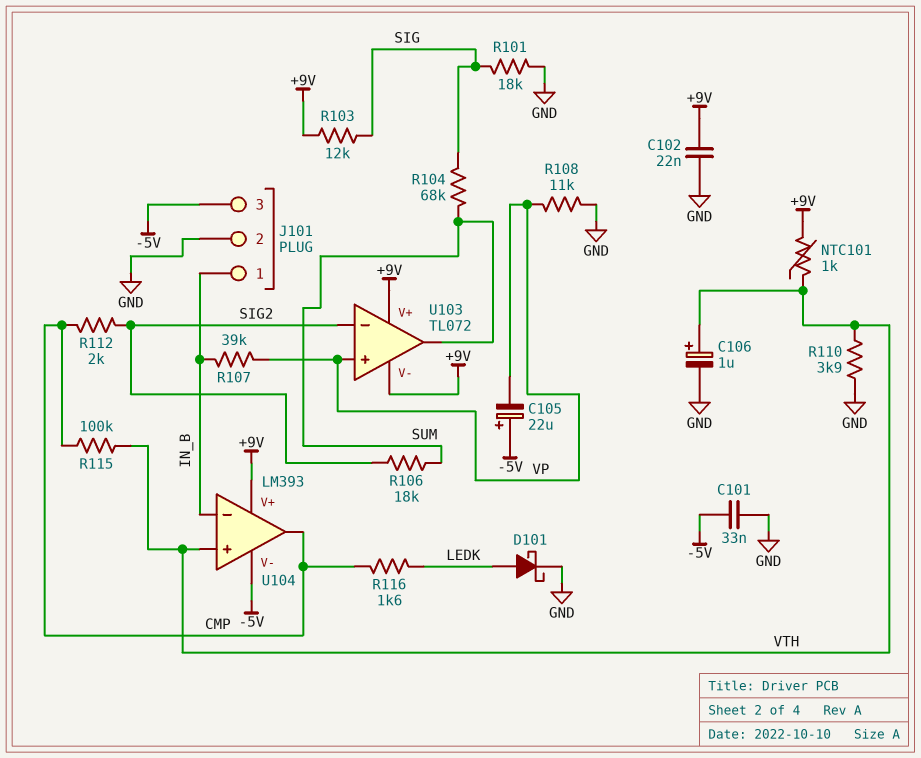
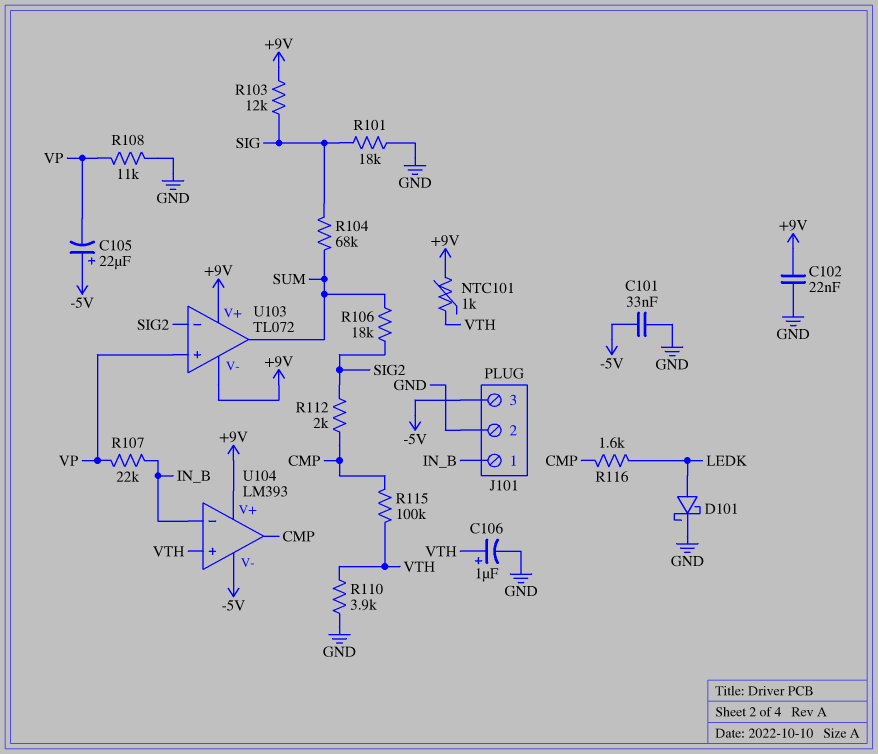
R107: 39k (IN_B, VP) -> 22k (IN_B, VP)

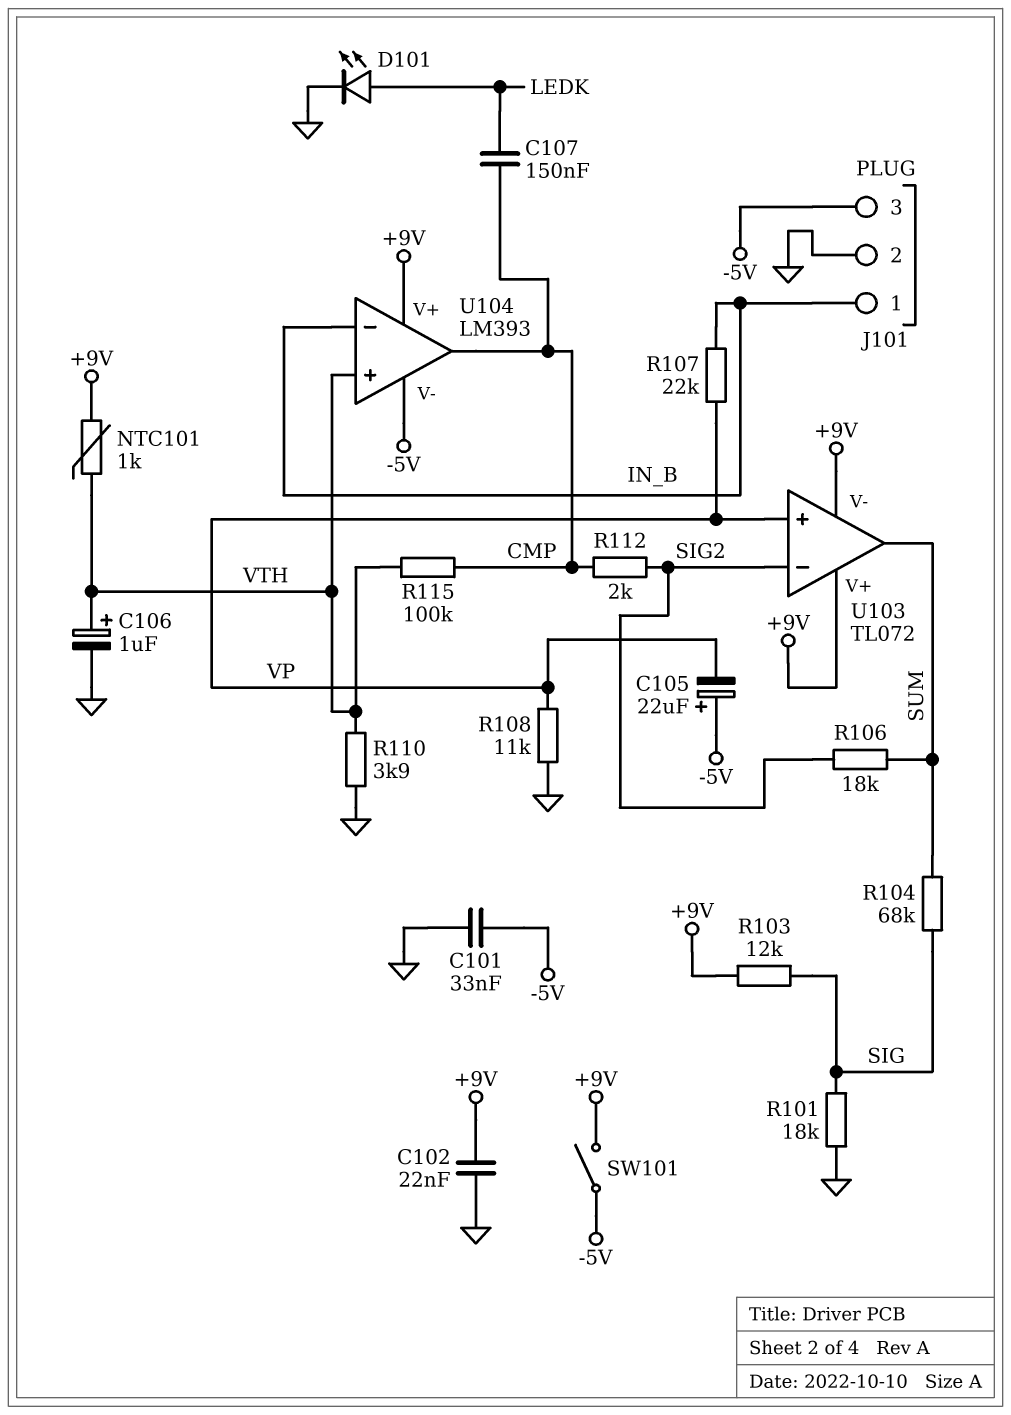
C107: none -> 150nF (CMP, LEDK)
D101: schottky (A LEDK, K GND) -> LED (A LEDK, K GND)
R116: 1.6k (CMP, LEDK) -> none
SW101: none -> switch (+9V, -5V)

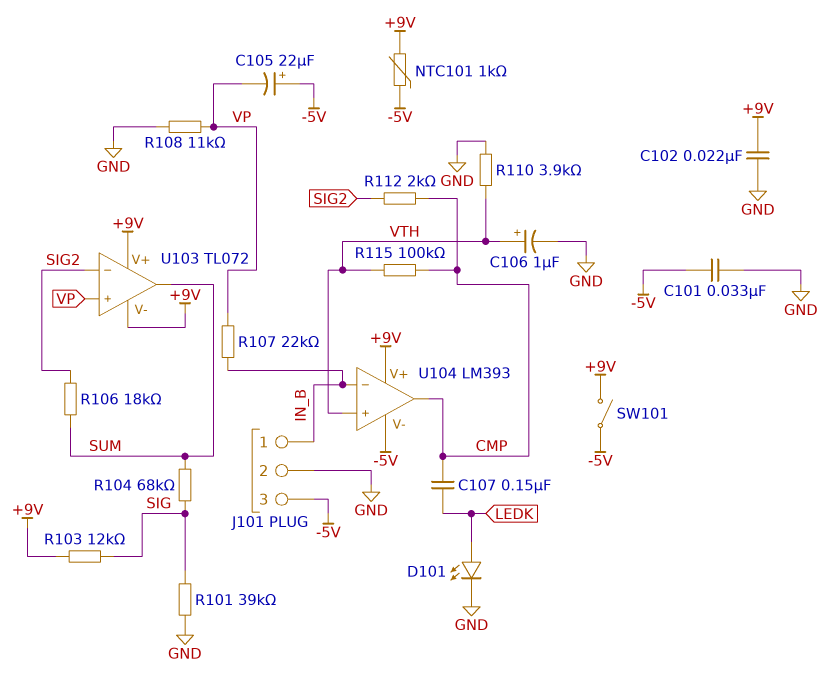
NTC101: 1k (+9V, VTH) -> 1k (+9V, -5V)
R101: 18k (GND, SIG) -> 39k (GND, SIG)

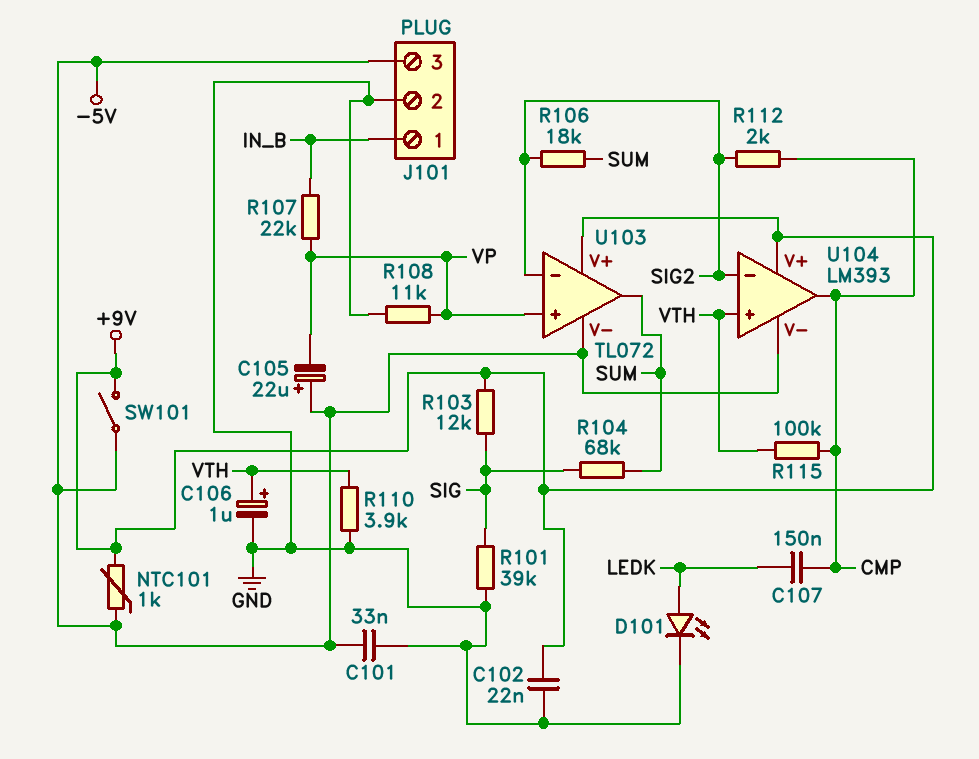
U103 pin V-: +9V -> -5V
U104 pin in-: IN_B -> SIG2

